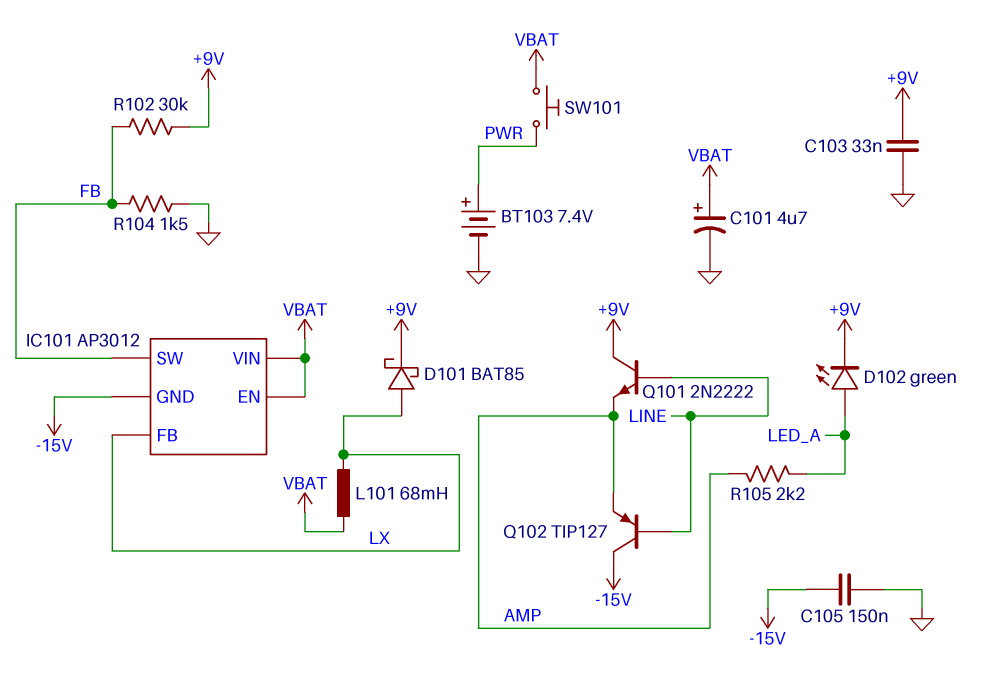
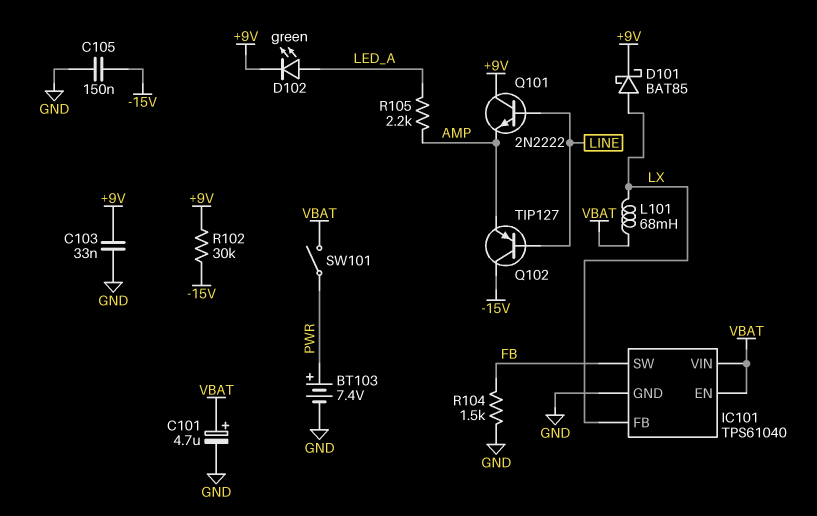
IC101: AP3012 -> TPS61040
IC101 pin GND: -15V -> GND
R102: 30k (+9V, FB) -> 30k (+9V, -15V)
SW101: button (PWR, VBAT) -> switch (PWR, VBAT)

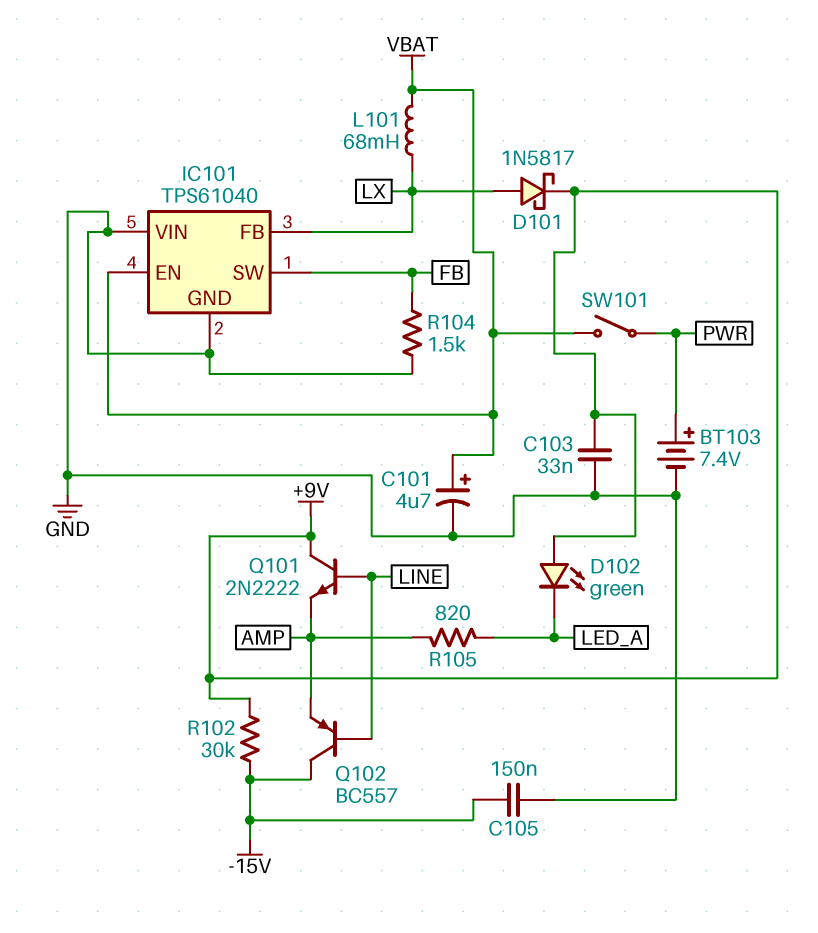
D101: schottky BAT85 (A LX, K +9V) -> schottky 1N5817 (A LX, K +9V)
D102: LED green (A LED_A, K +9V) -> LED green (A +9V, K LED_A)
IC101 pin VIN: VBAT -> GND
Q102: PNP TIP127 (B LINE, C -15V, E AMP) -> PNP BC557 (B LINE, C -15V, E AMP)
R105: 2.2k (AMP, LED_A) -> 820 (AMP, LED_A)

